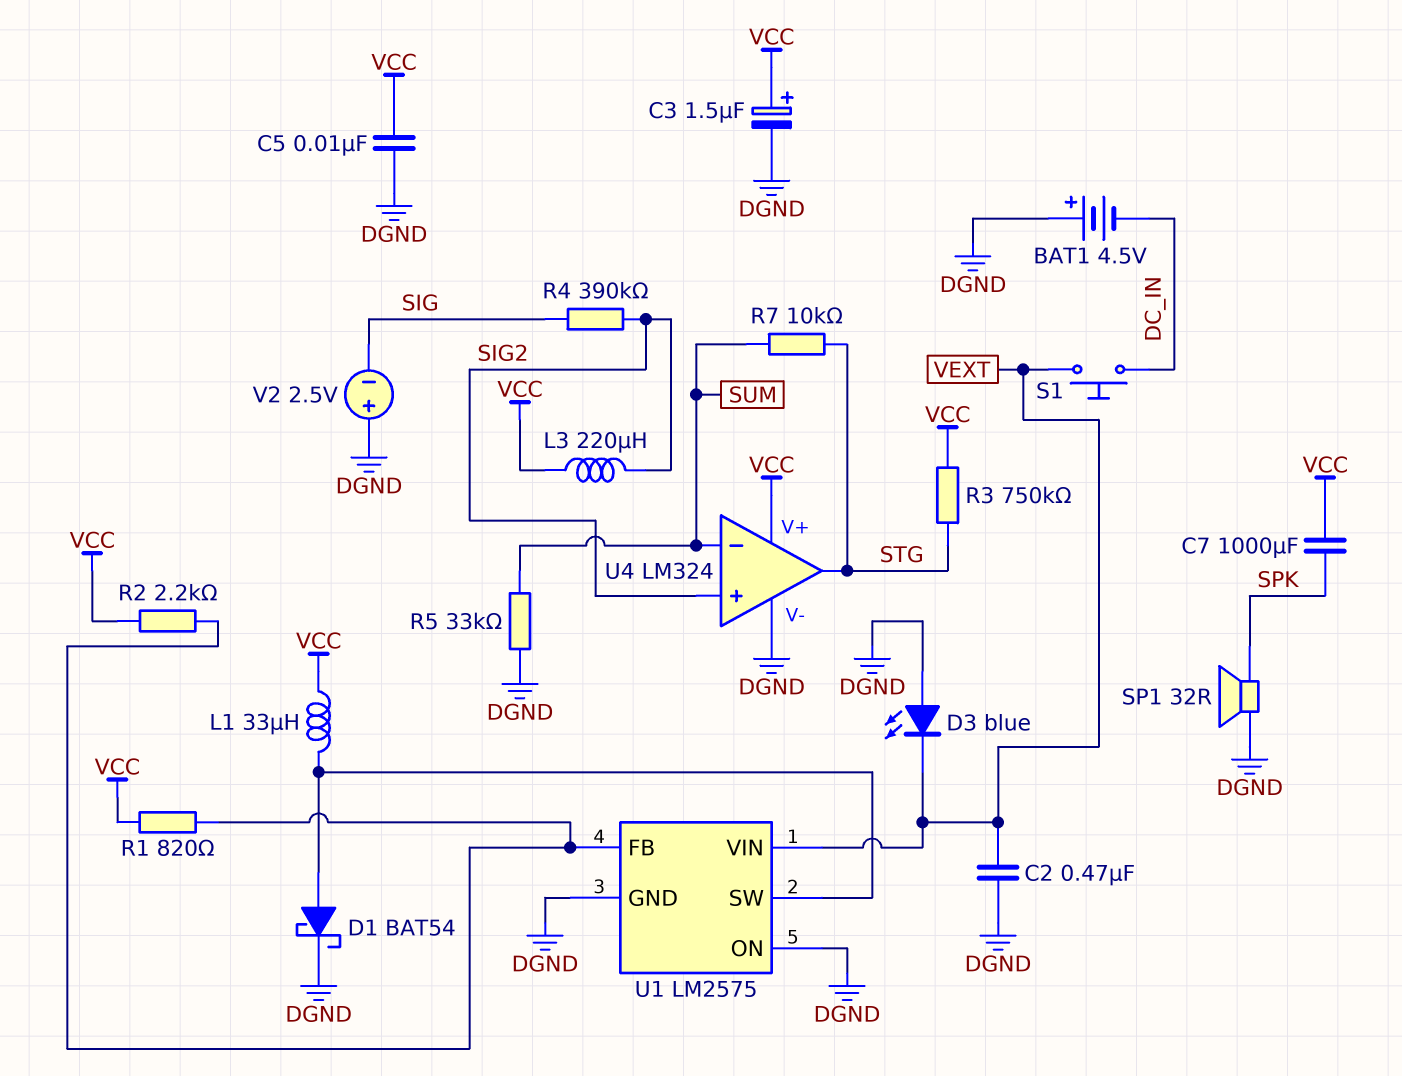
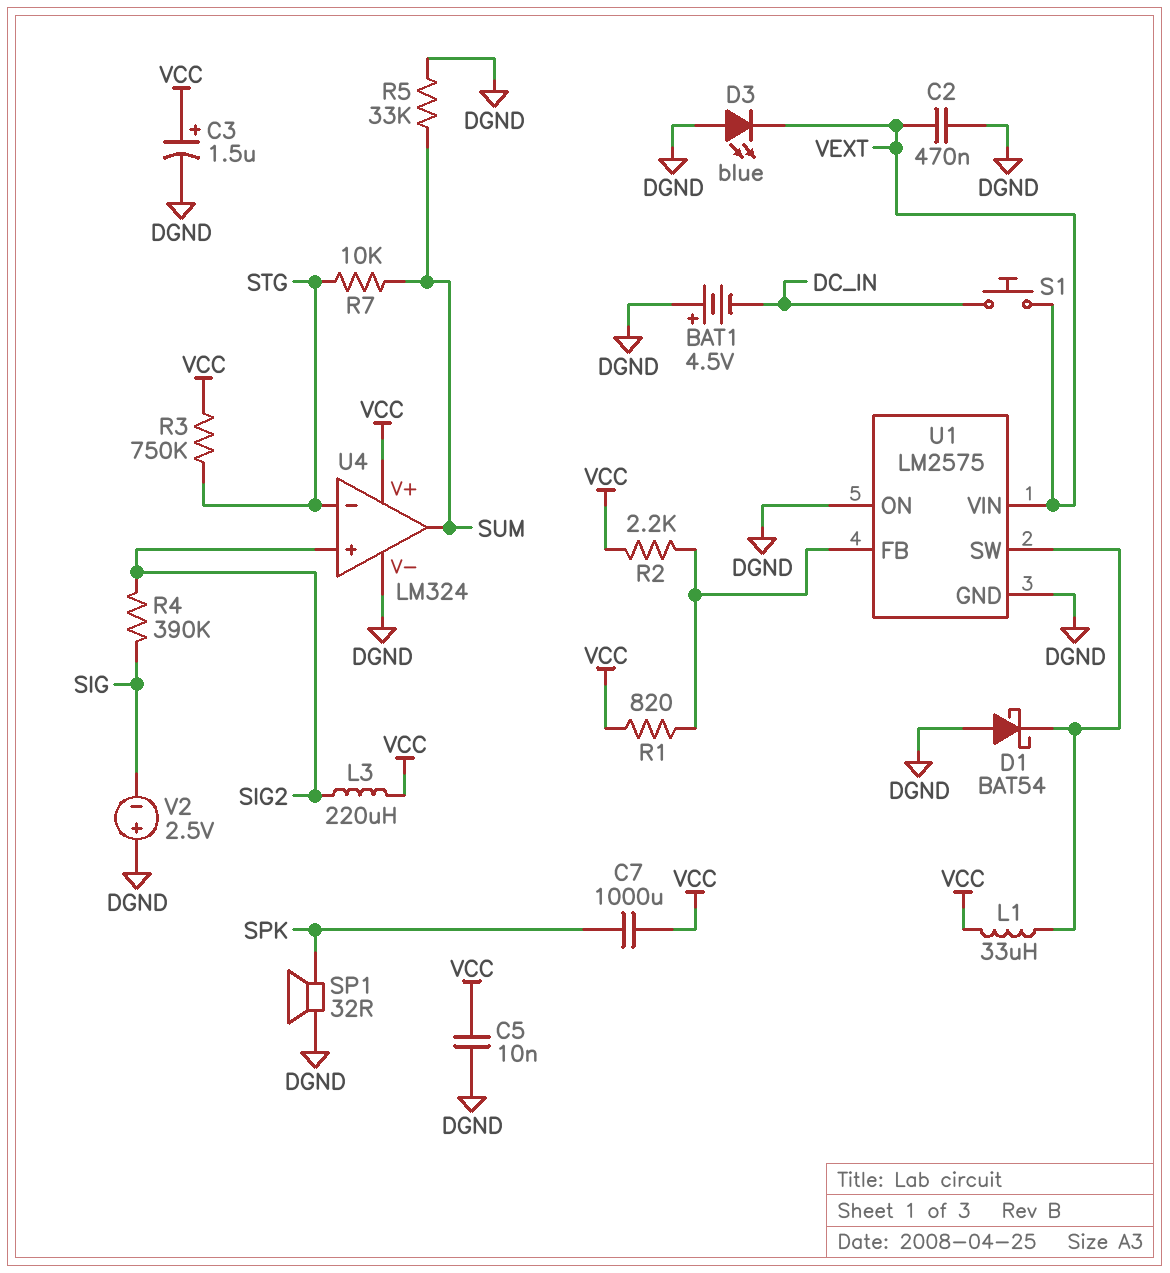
D1: schottky BAT54 (A U1/SW, K DGND) -> schottky BAT54 (A DGND, K U1/SW)
U4 pin in-: SUM -> STG
U4 pin out: STG -> SUM

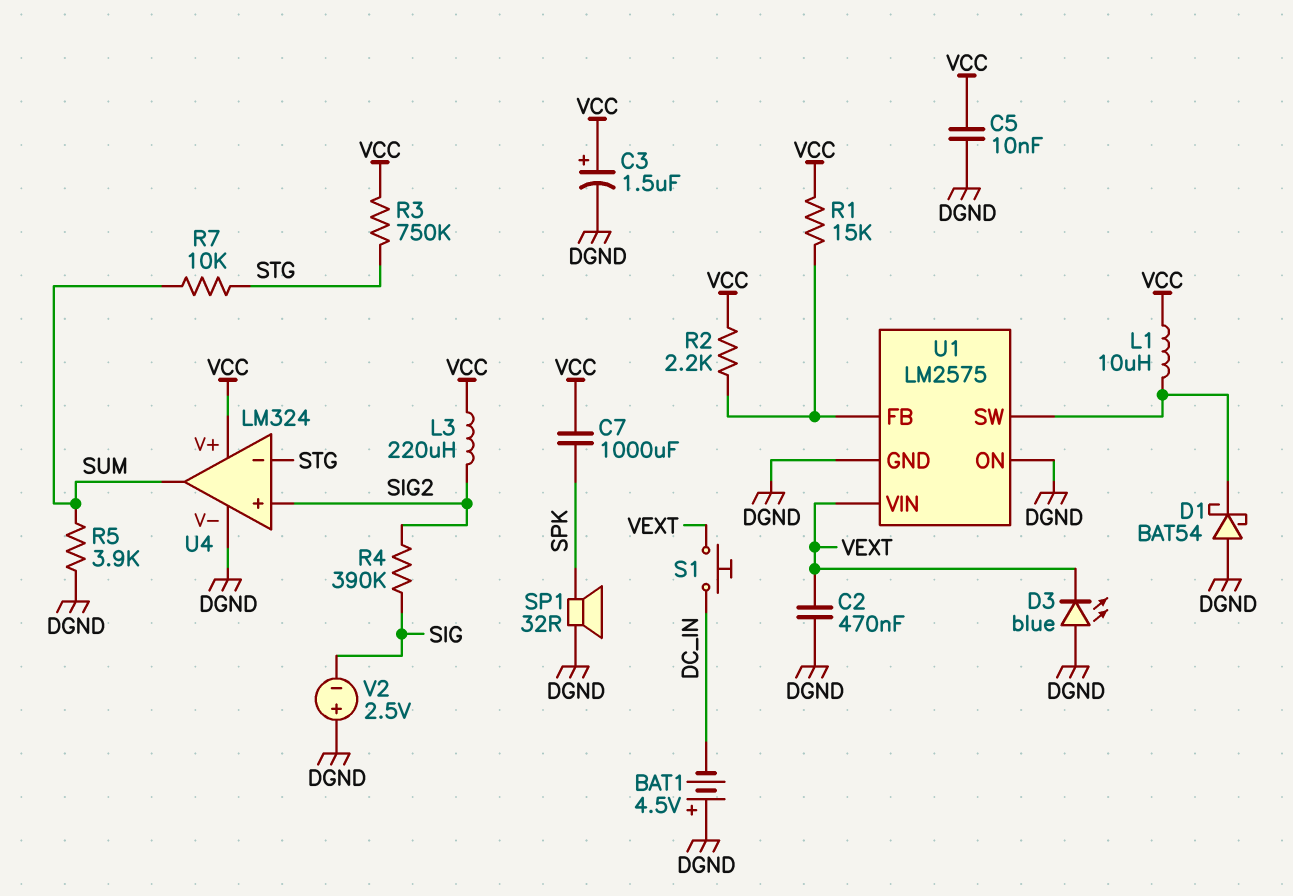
L1: 33uH (U1/SW, VCC) -> 10uH (U1/SW, VCC)
R1: 820 (U1/FB, VCC) -> 15k (U1/FB, VCC)
R5: 33k (DGND, SUM) -> 3.9k (DGND, SUM)

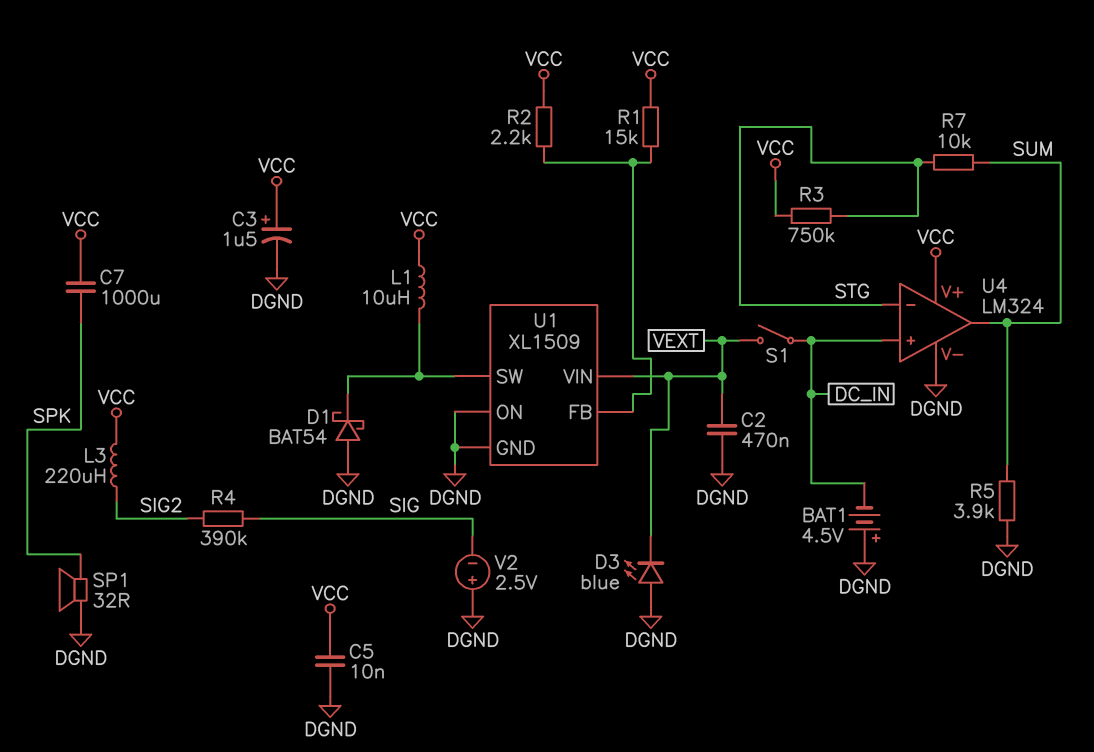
S1: button (DC_IN, VEXT) -> switch (DC_IN, VEXT)
U1: LM2575 -> XL1509
U4 pin in+: SIG2 -> DC_IN

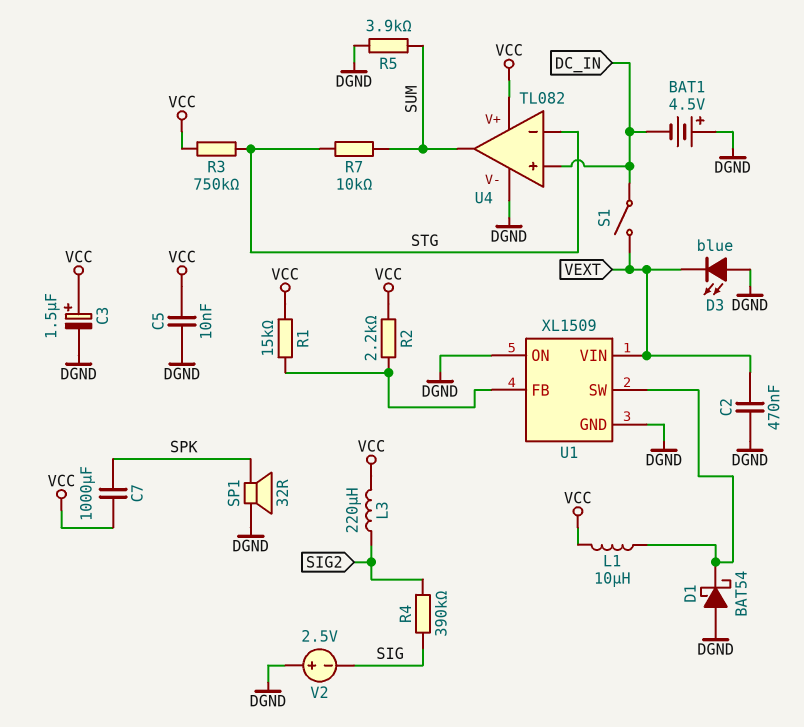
U4: LM324 -> TL082

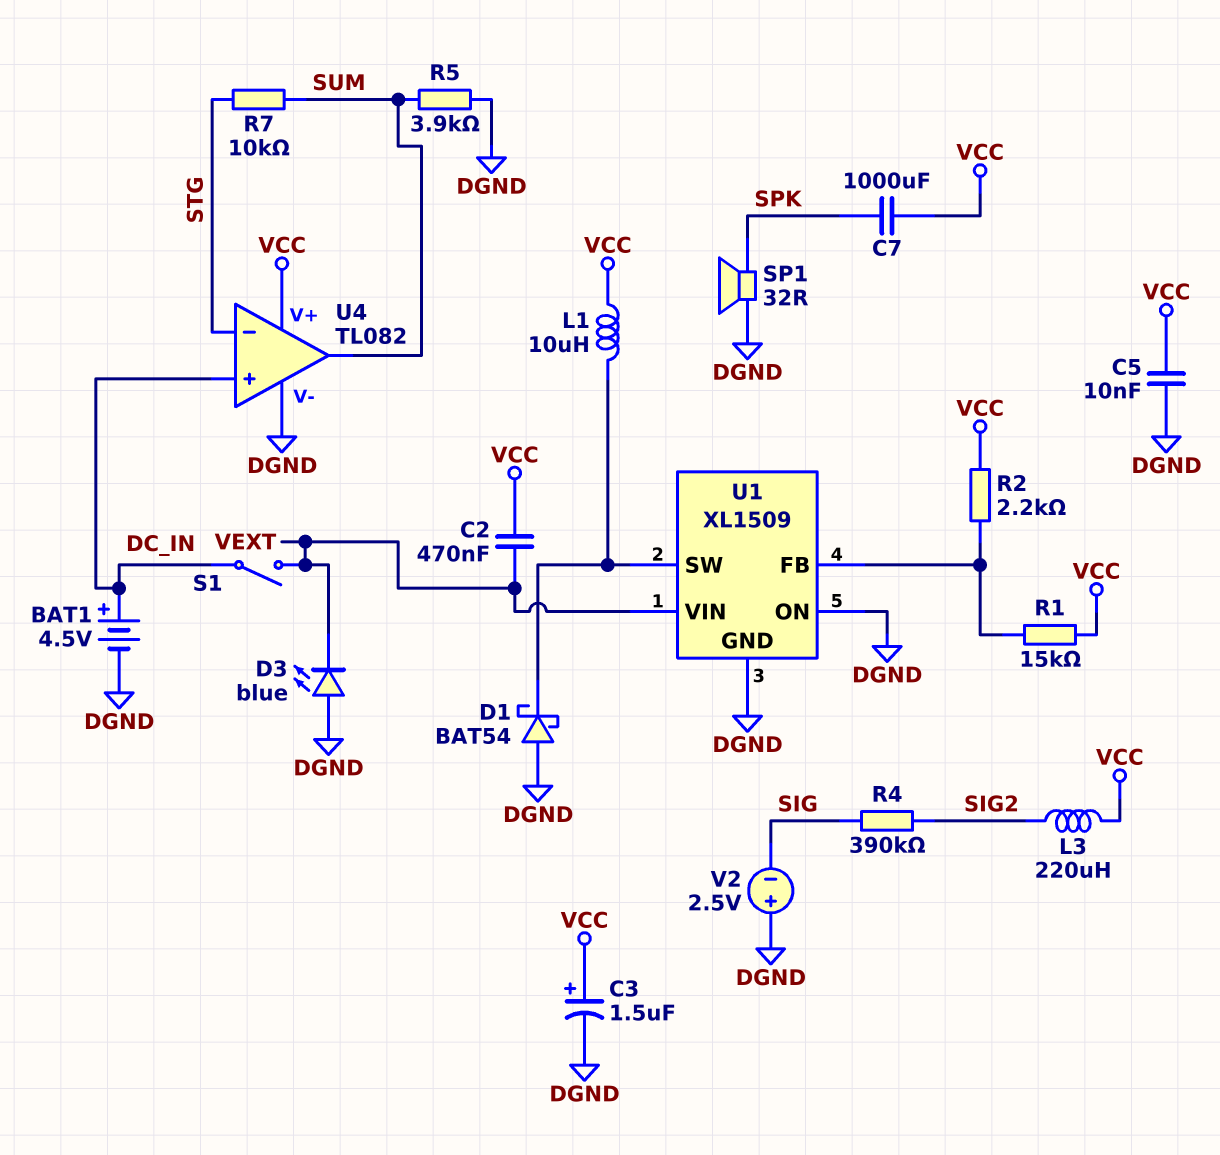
BAT1: 4.5V (plus DGND, minus DC_IN) -> 4.5V (plus DC_IN, minus DGND)
C2: 470nF (DGND, VEXT) -> 470nF (VCC, VEXT)
R3: 750k (STG, VCC) -> none

